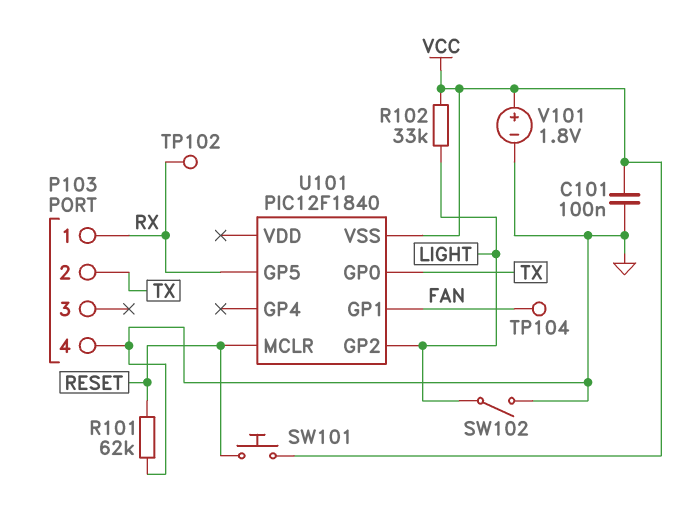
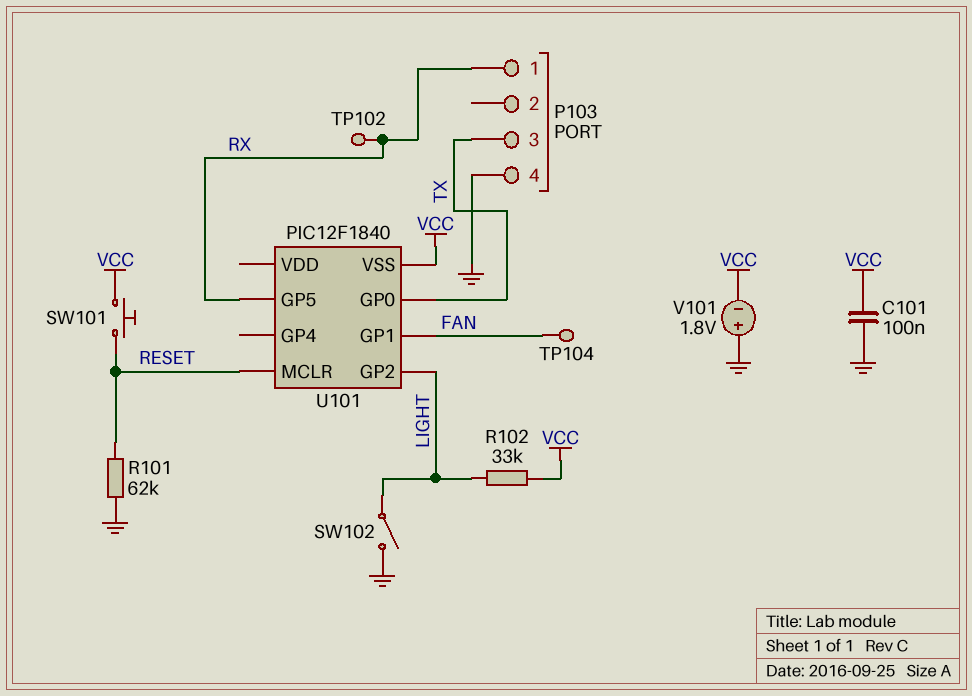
P103 pin 2: TX -> none
P103 pin 3: none -> TX
V101: 1.8V (plus VCC, minus GND) -> 1.8V (plus GND, minus VCC)

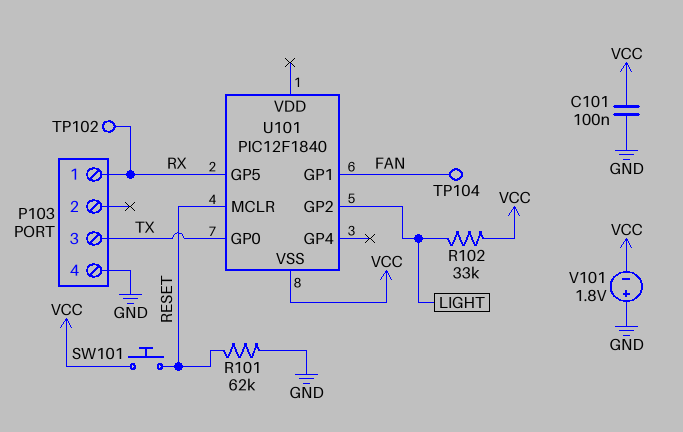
SW102: switch (GND, LIGHT) -> none

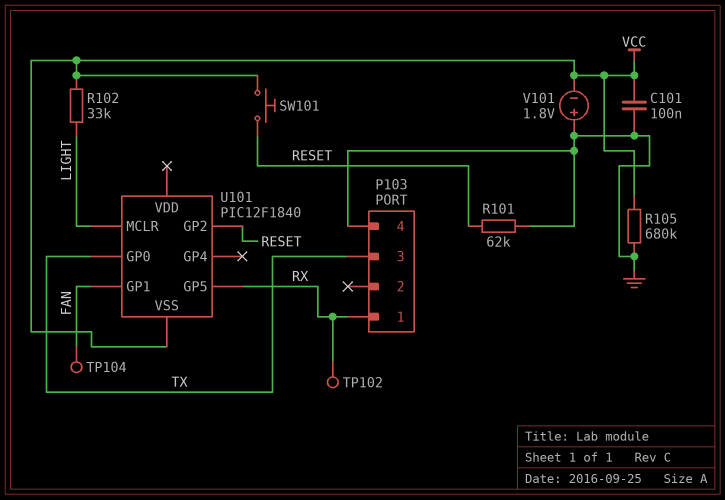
R105: none -> 680k (GND, VCC)
U101 pin GP2: LIGHT -> RESET
U101 pin MCLR: RESET -> LIGHT

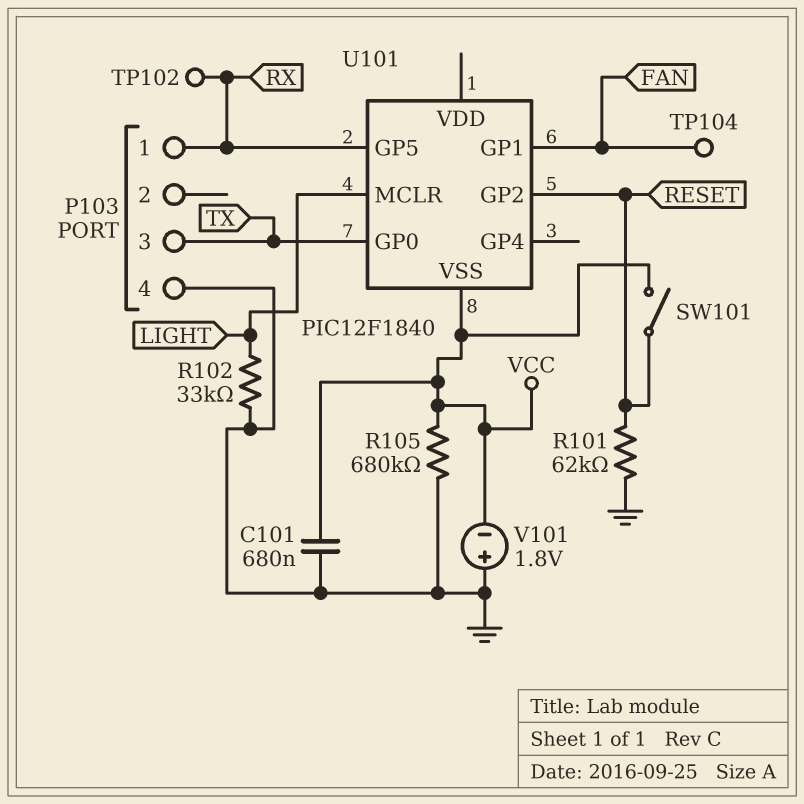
C101: 100nF (GND, VCC) -> 680nF (GND, VCC)
R102: 33k (LIGHT, VCC) -> 33k (GND, LIGHT)
SW101: button (RESET, VCC) -> switch (RESET, VCC)

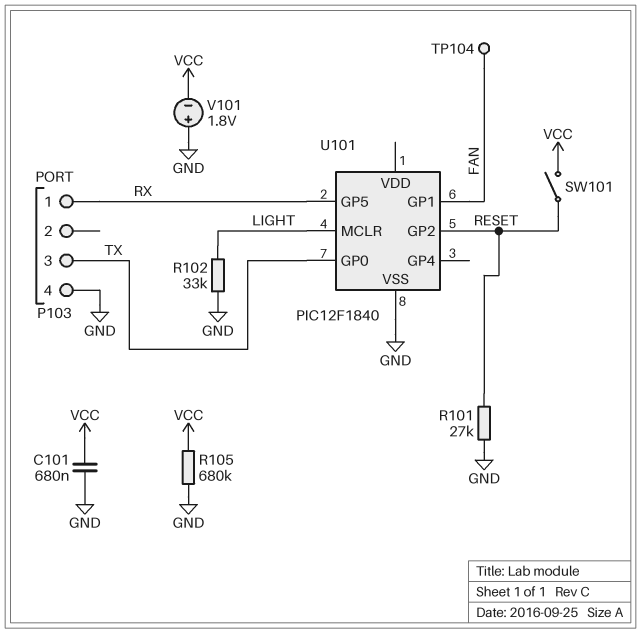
R101: 62k (GND, RESET) -> 27k (GND, RESET)
TP102: test point (RX) -> none
U101 pin VSS: VCC -> GND

